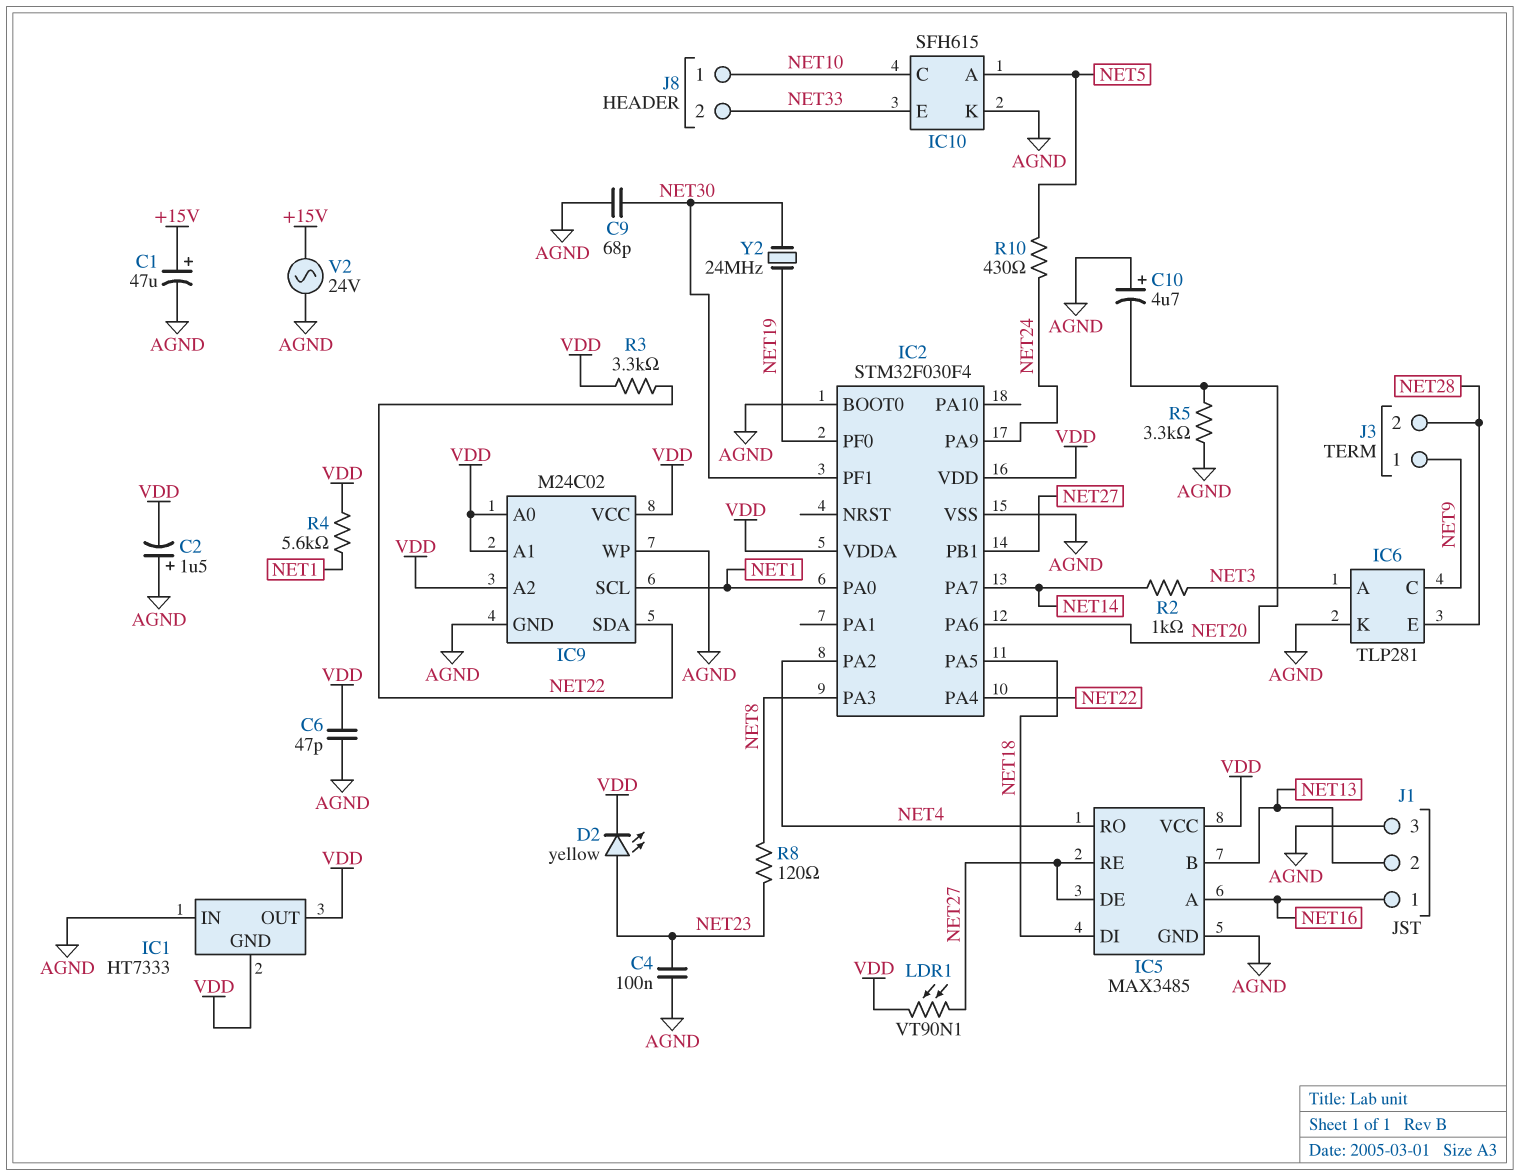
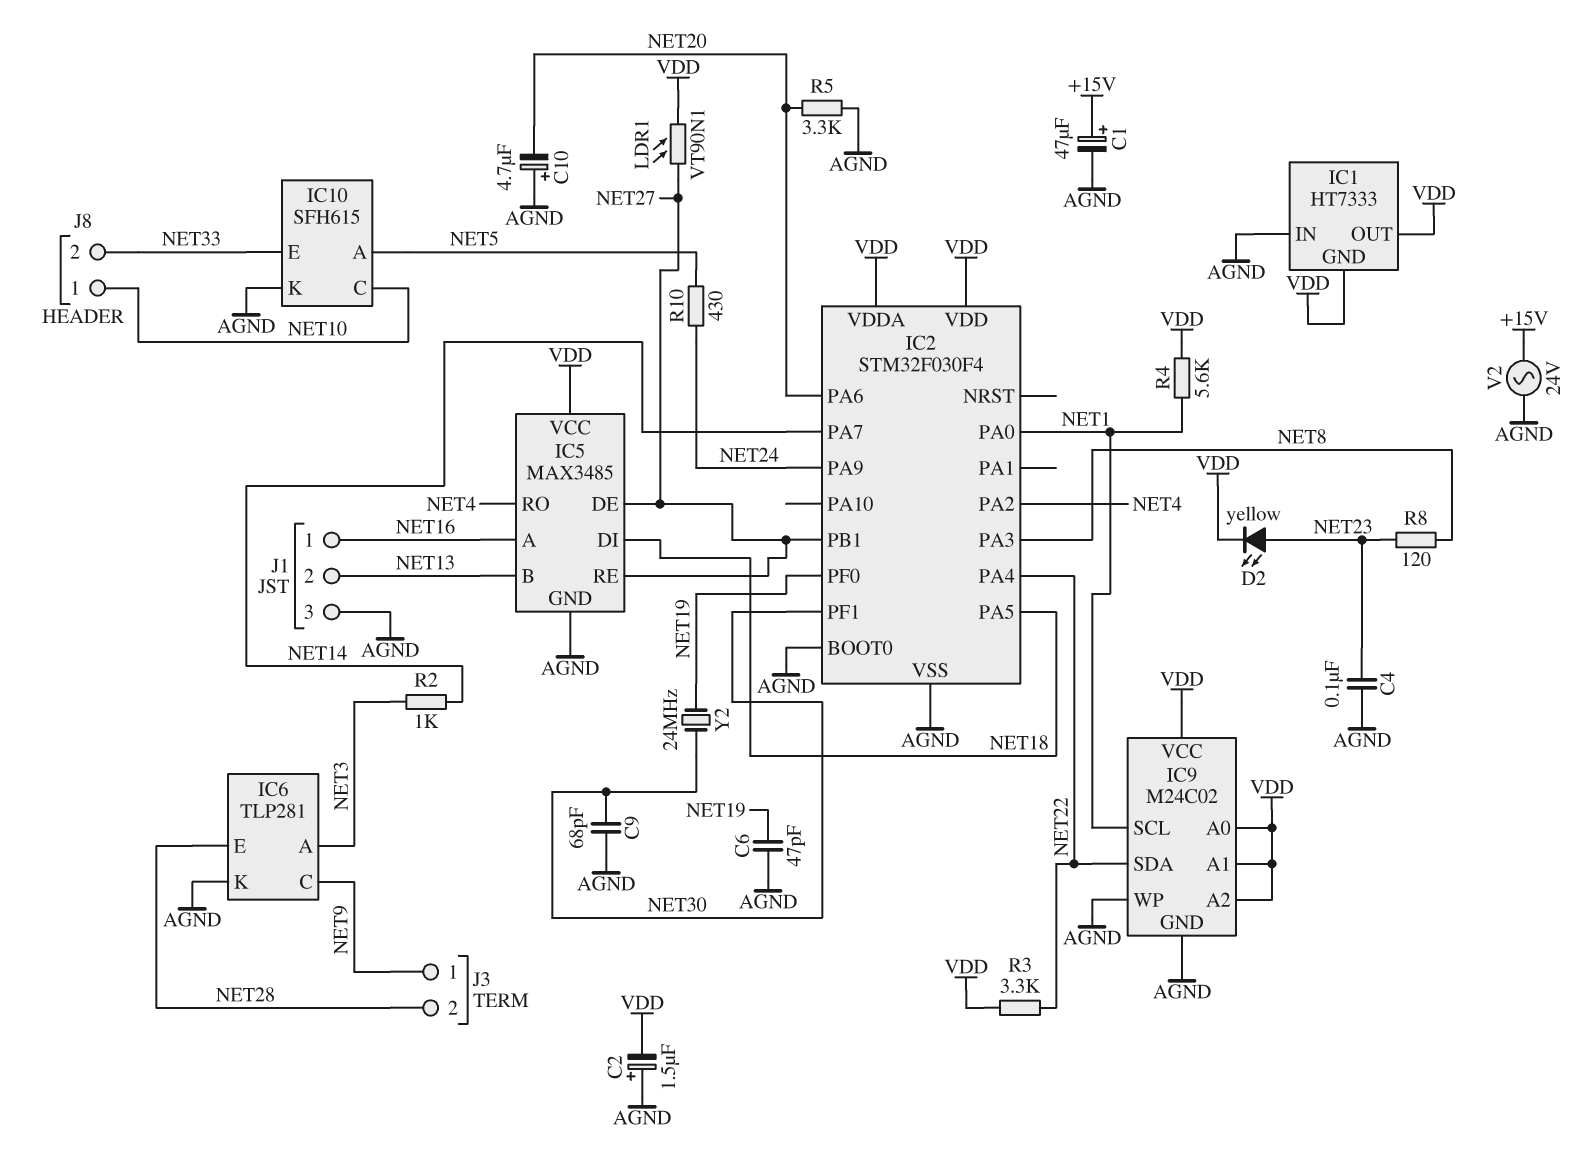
C6: 47pF (AGND, VDD) -> 47pF (AGND, NET19)

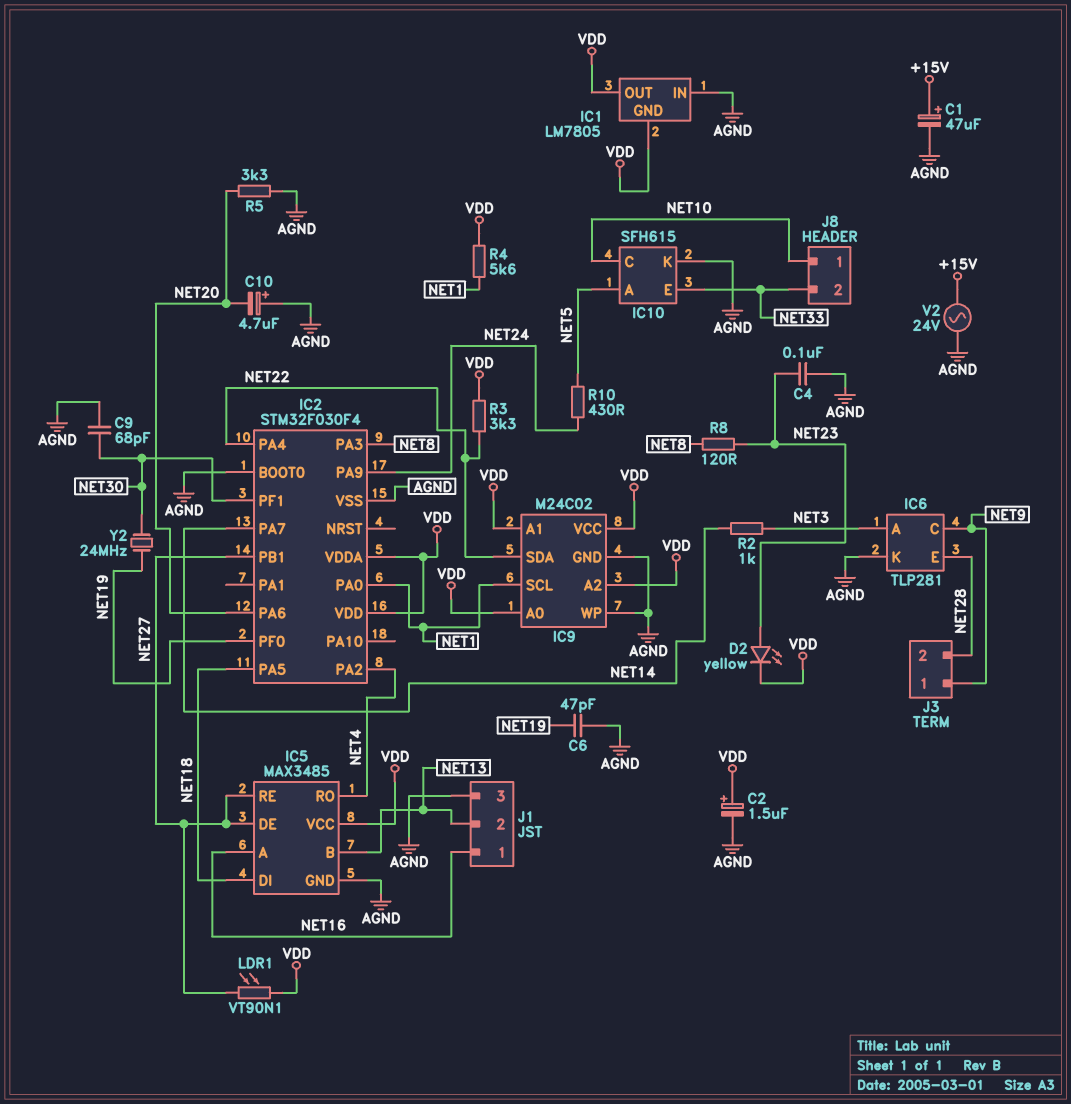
C2: 1.5uF (plus AGND, minus VDD) -> 1.5uF (plus VDD, minus AGND)
IC1: HT7333 -> LM7805

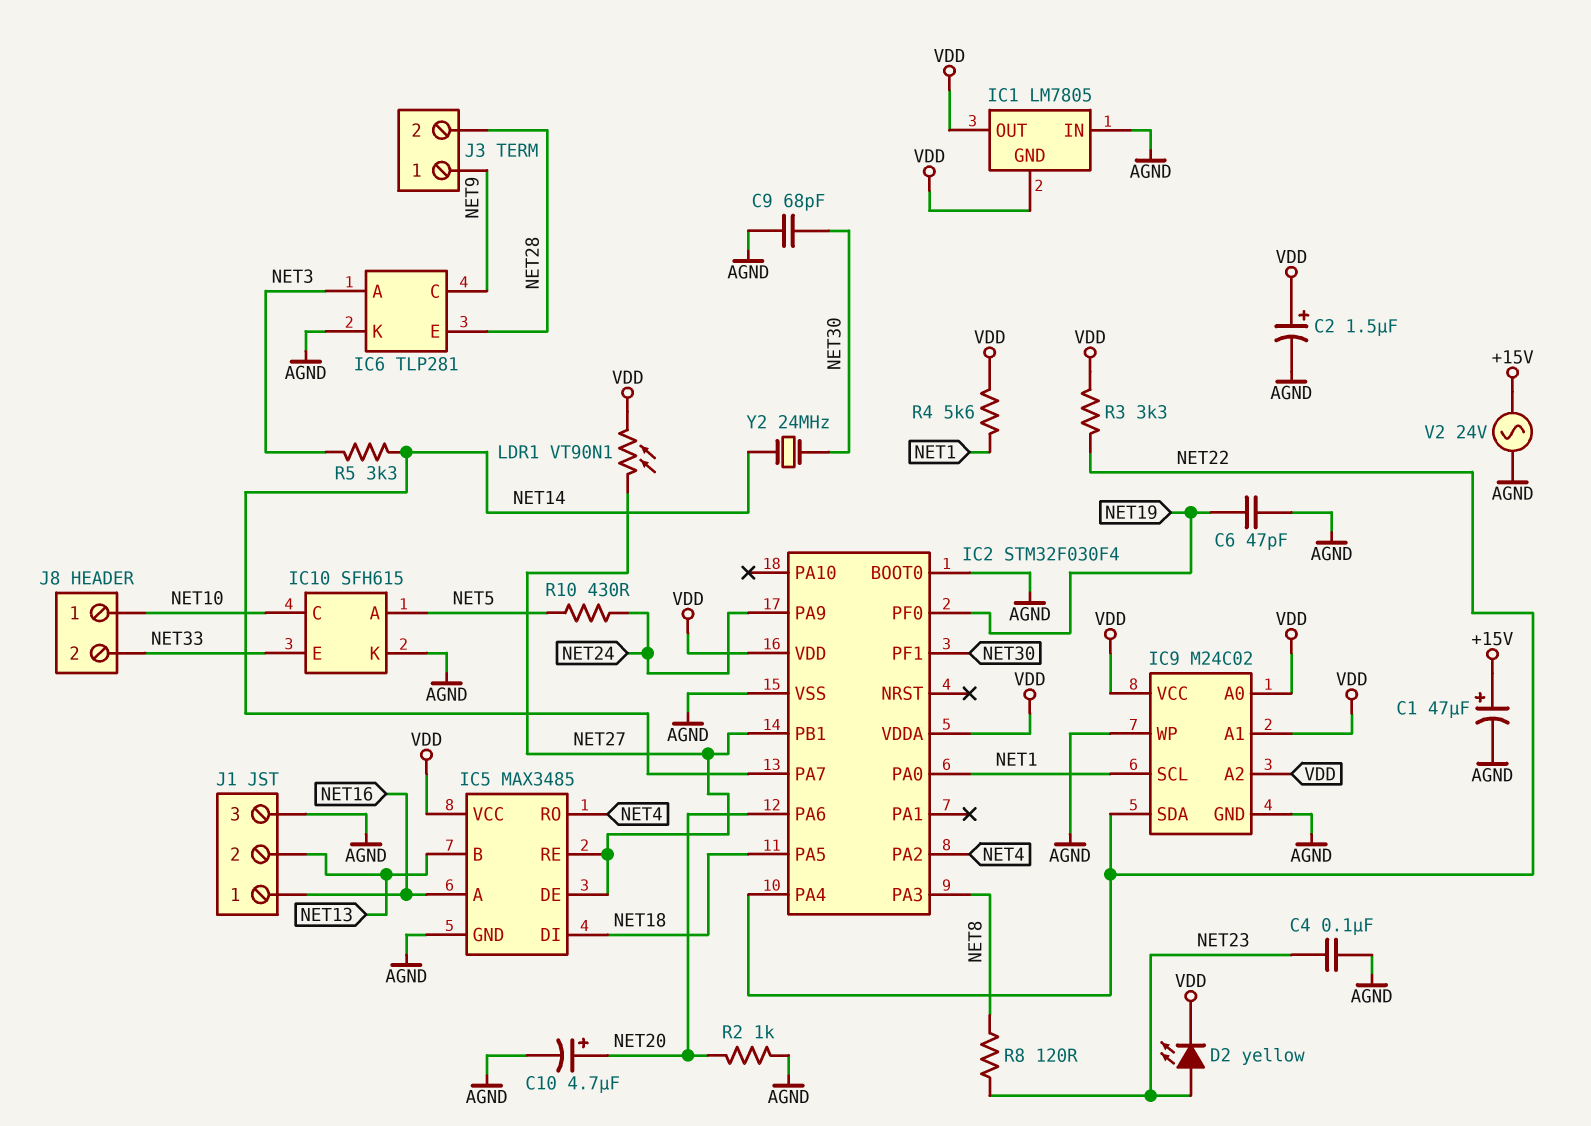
C10: 4.7uF (plus AGND, minus NET20) -> 4.7uF (plus NET20, minus AGND)
R2: 1k (NET3, NET14) -> 1k (AGND, NET20)
R5: 3.3k (AGND, NET20) -> 3.3k (NET3, NET14)
Y2: 24MHz (NET19, NET30) -> 24MHz (NET14, NET30)

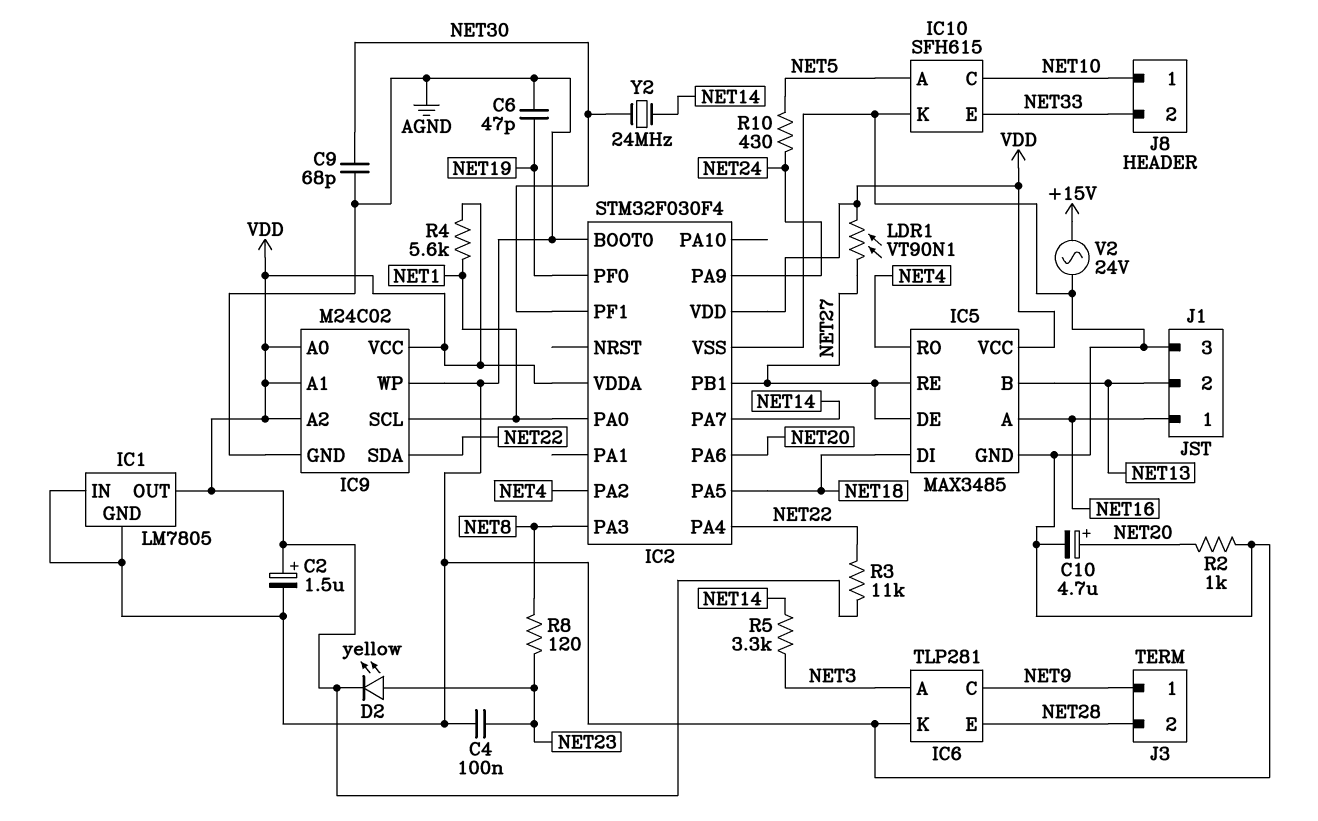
C1: 47uF (plus +15V, minus AGND) -> none
IC1 pin GND: VDD -> AGND
R3: 3.3k (NET22, VDD) -> 11k (NET22, VDD)

